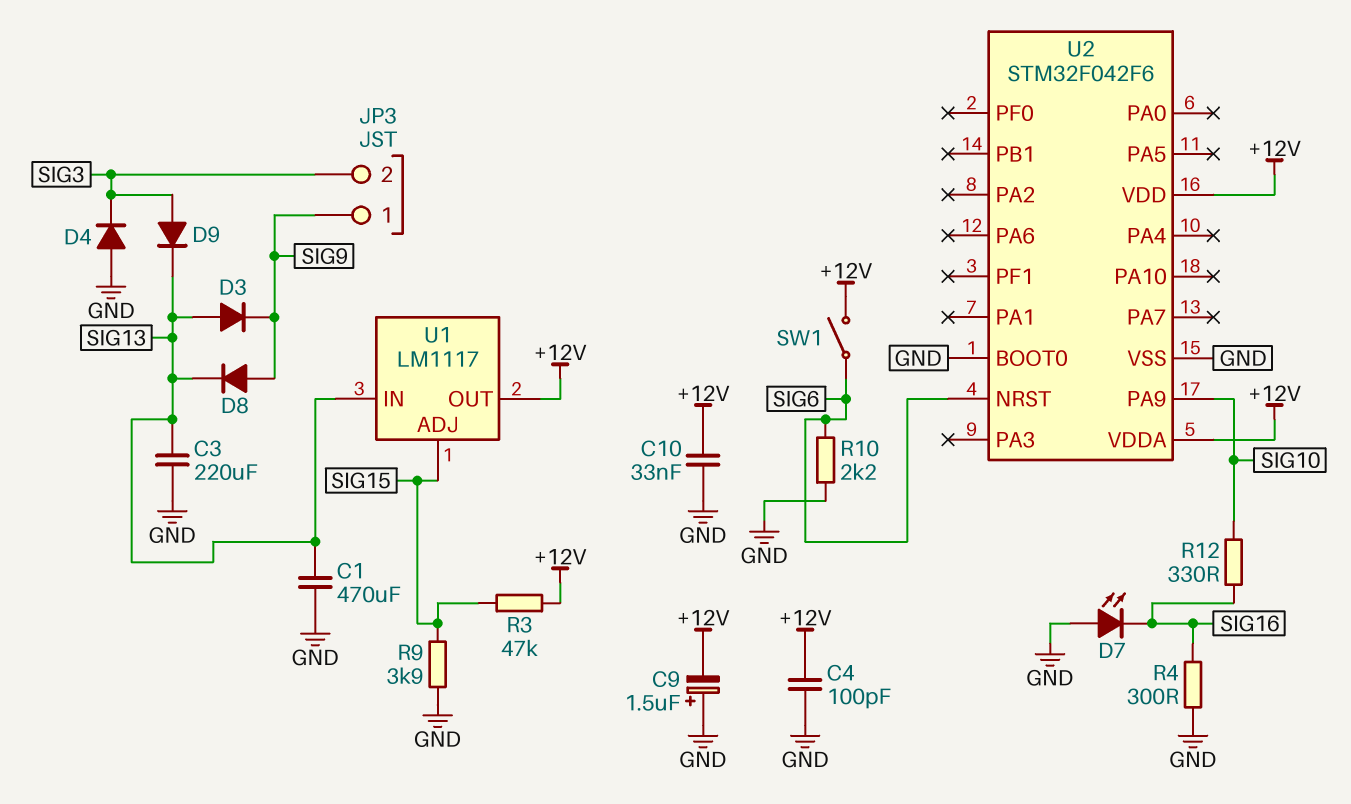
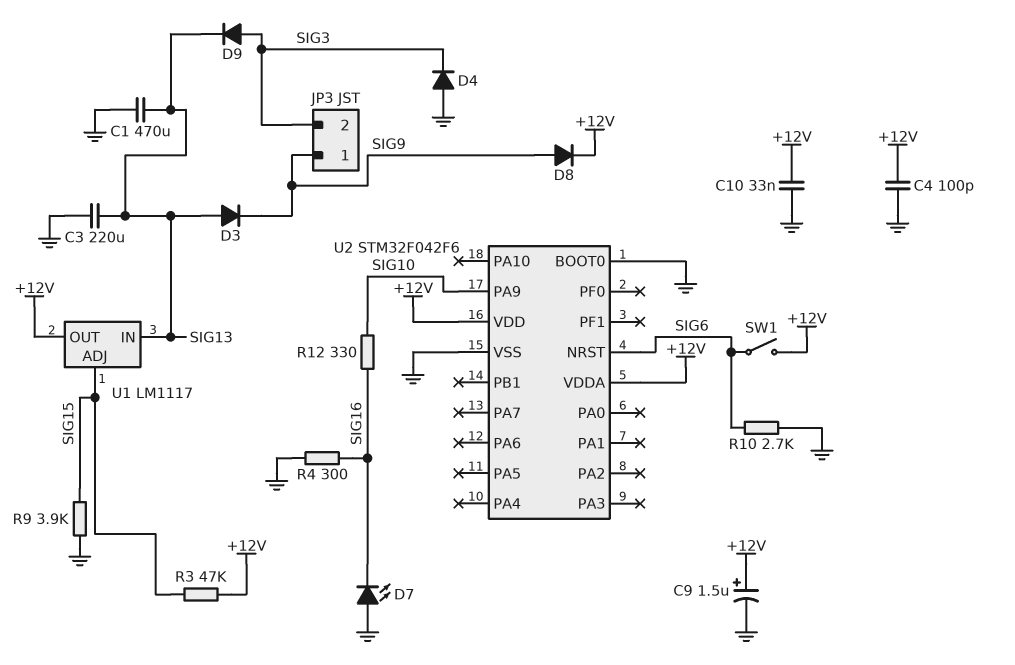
C9: 1.5uF (plus GND, minus +12V) -> 1.5uF (plus +12V, minus GND)
D8: diode (A SIG9, K SIG13) -> diode (A SIG9, K +12V)
R10: 2.2k (GND, SIG6) -> 2.7k (GND, SIG6)

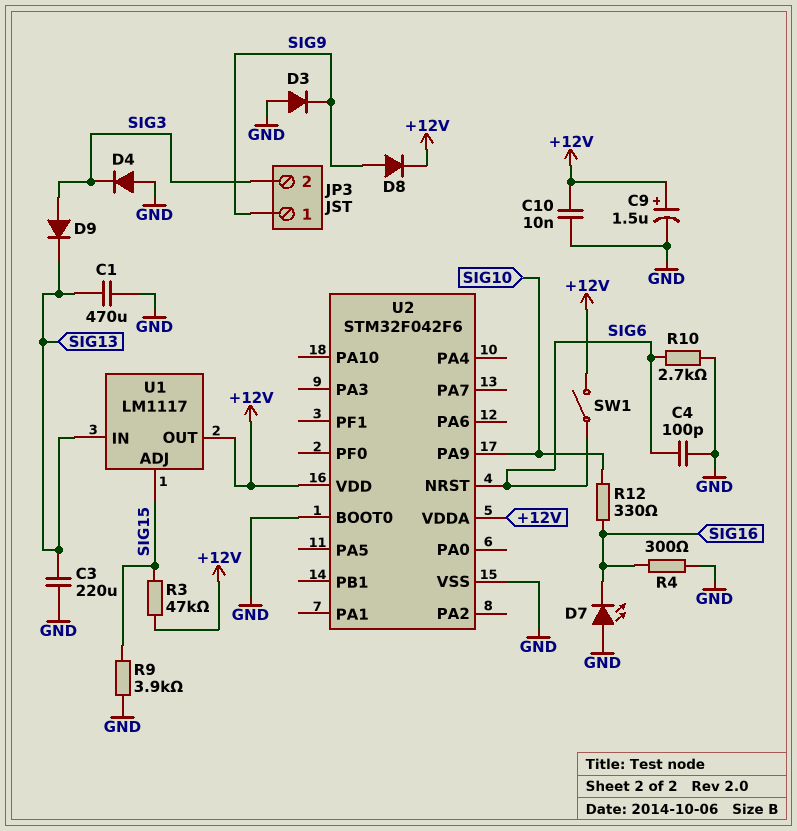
C4: 100pF (+12V, GND) -> 100pF (GND, SIG6)
C10: 33nF (+12V, GND) -> 10nF (+12V, GND)
D3: diode (A SIG13, K SIG9) -> diode (A GND, K SIG9)

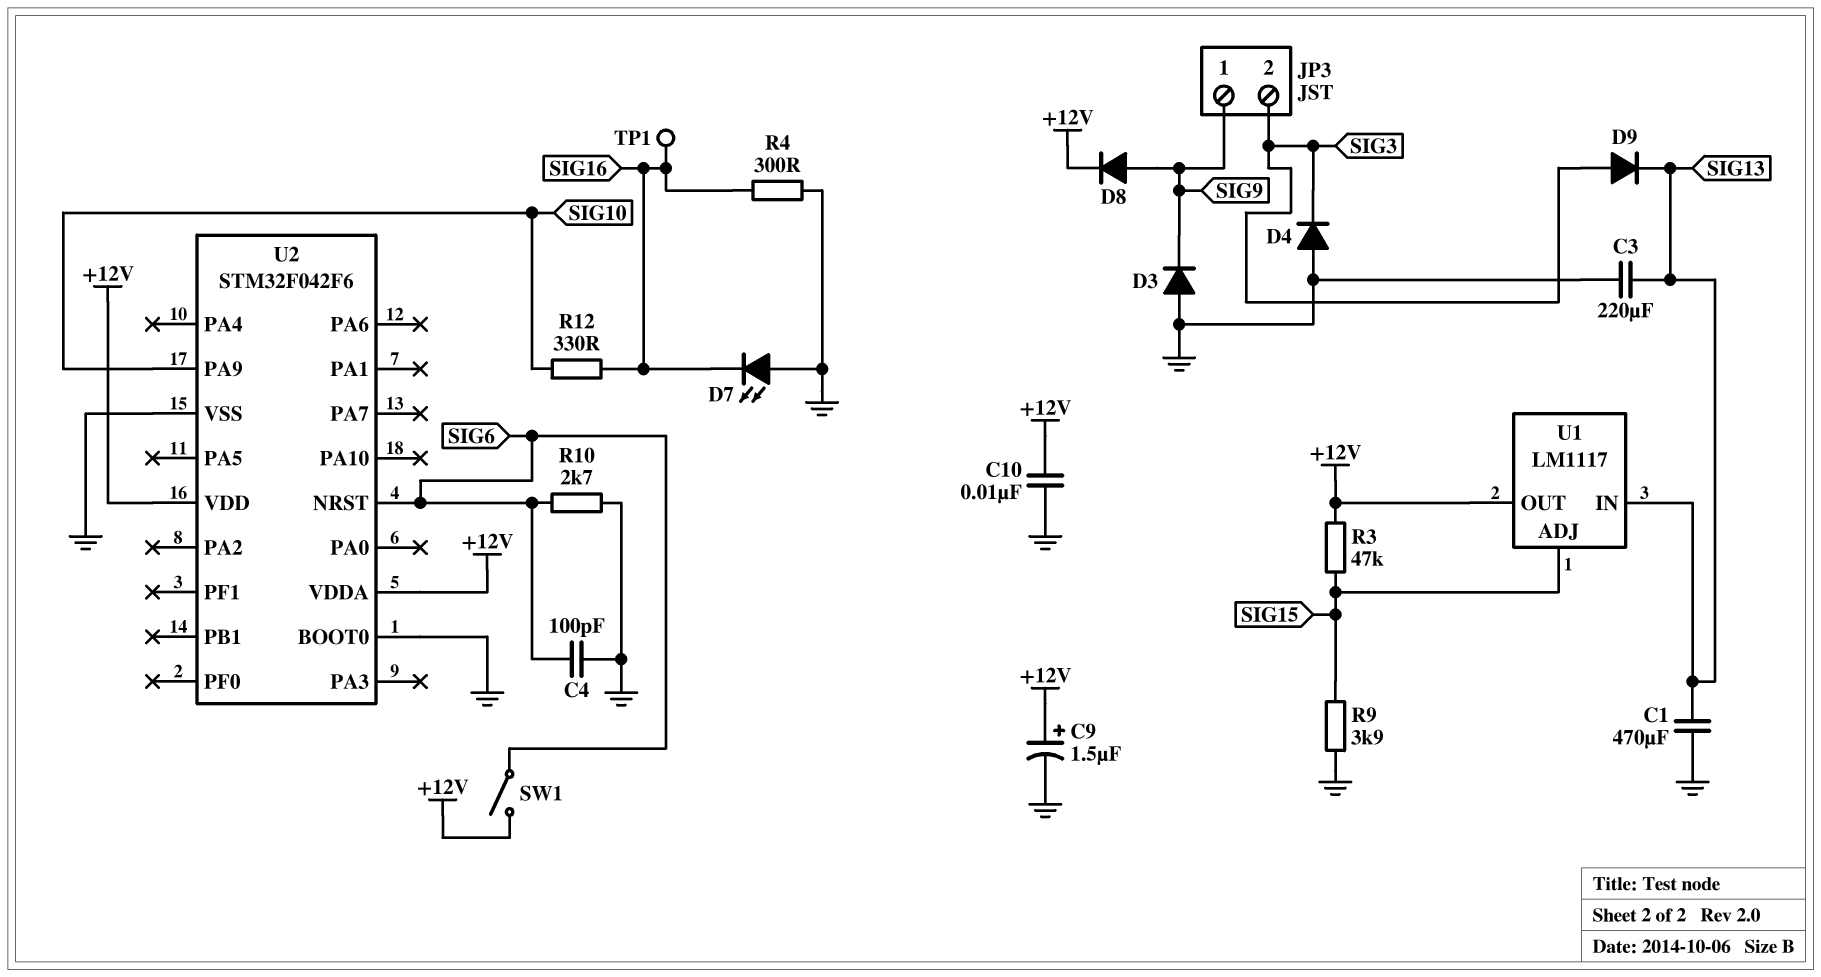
TP1: none -> test point (SIG16)

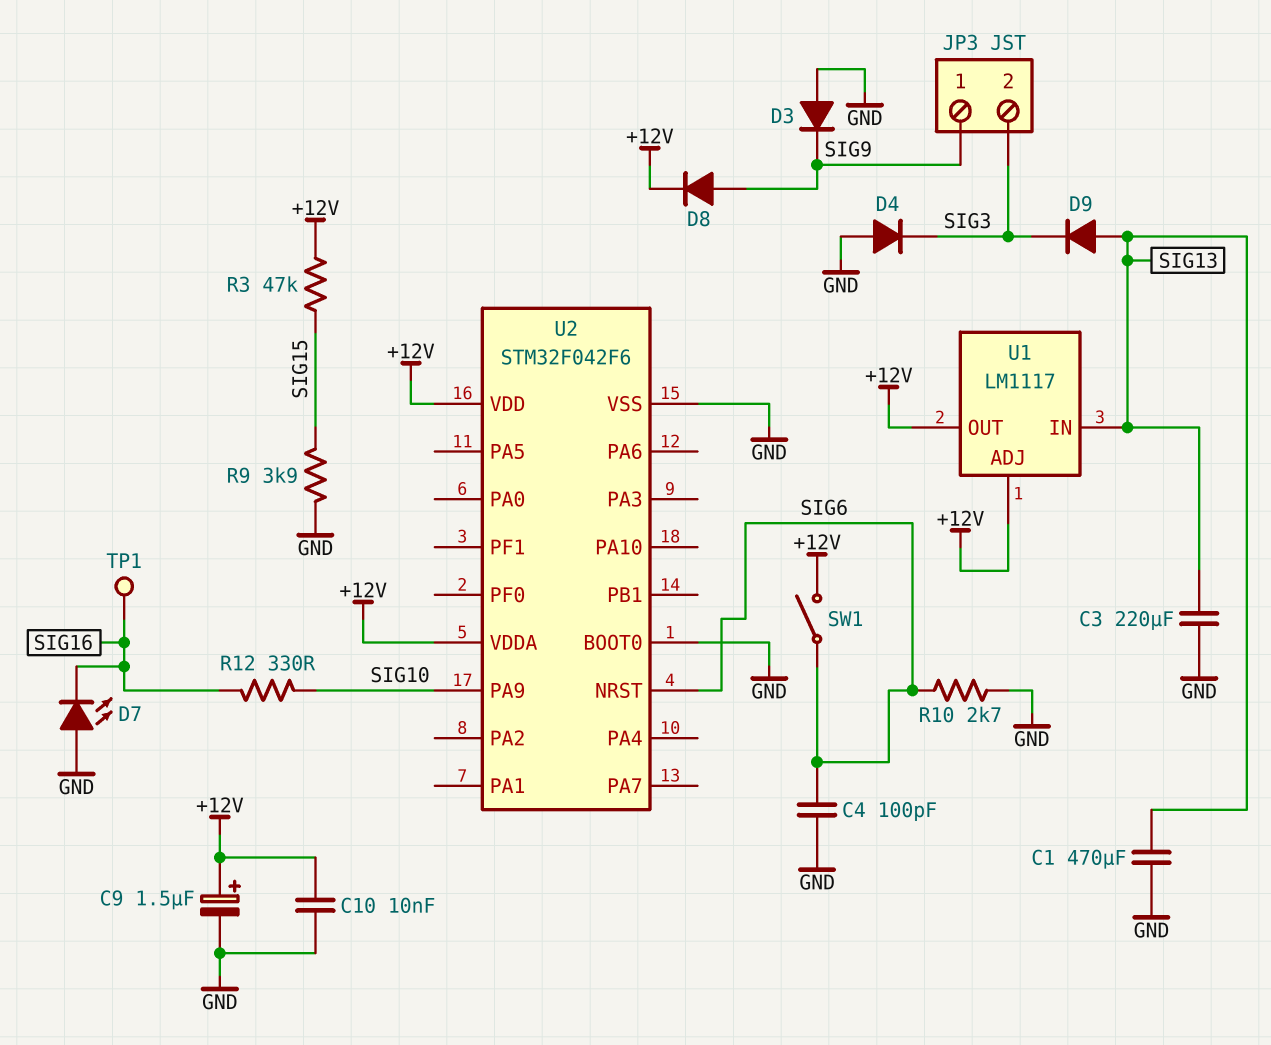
D9: diode (A SIG3, K SIG13) -> diode (A SIG13, K SIG3)
R4: 300 (GND, SIG16) -> none
U1 pin ADJ: SIG15 -> +12V

